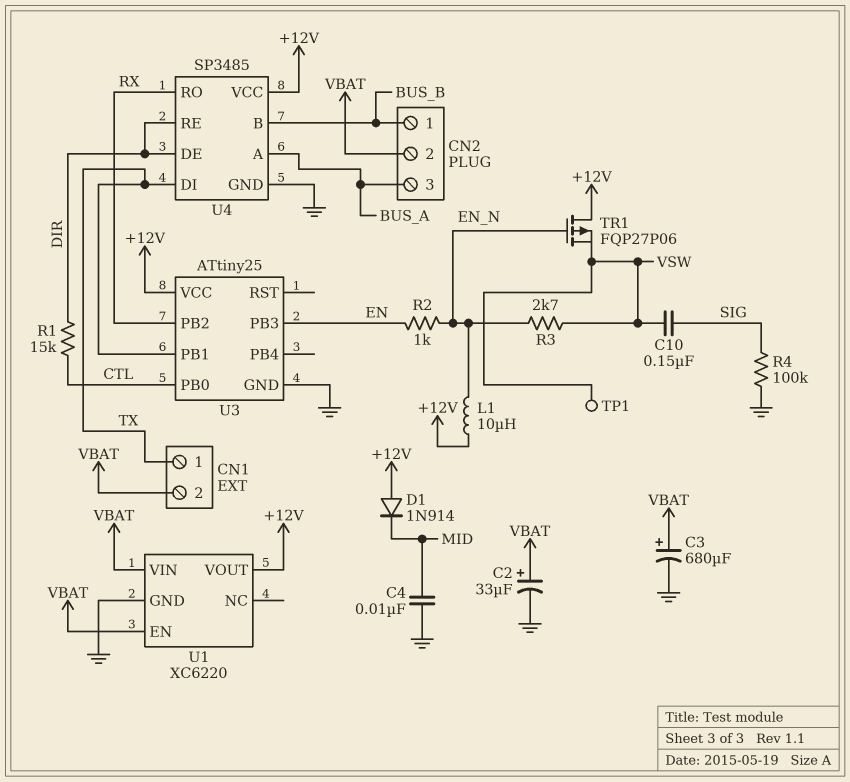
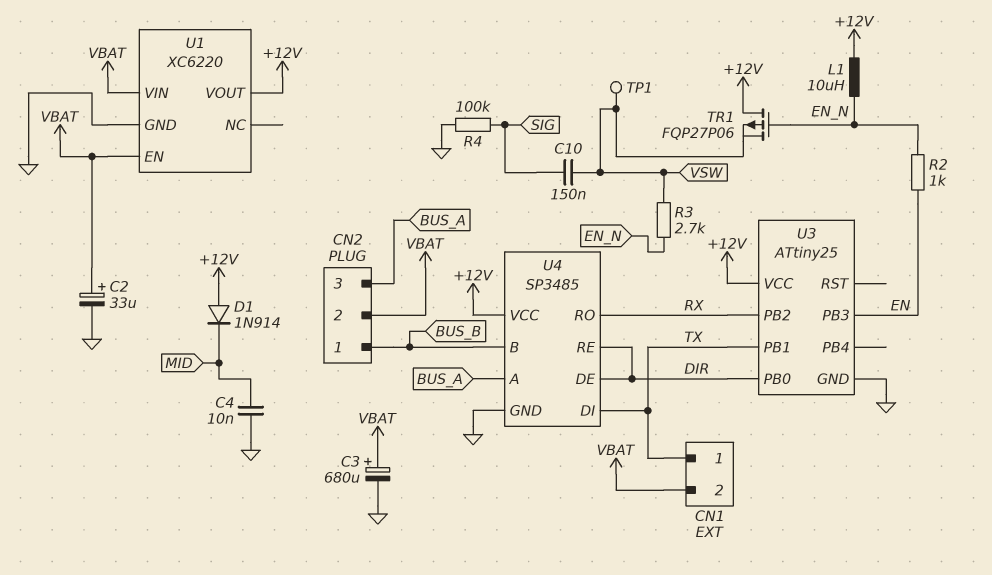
R1: 15k (CTL, DIR) -> none
U3 pin PB0: CTL -> DIR

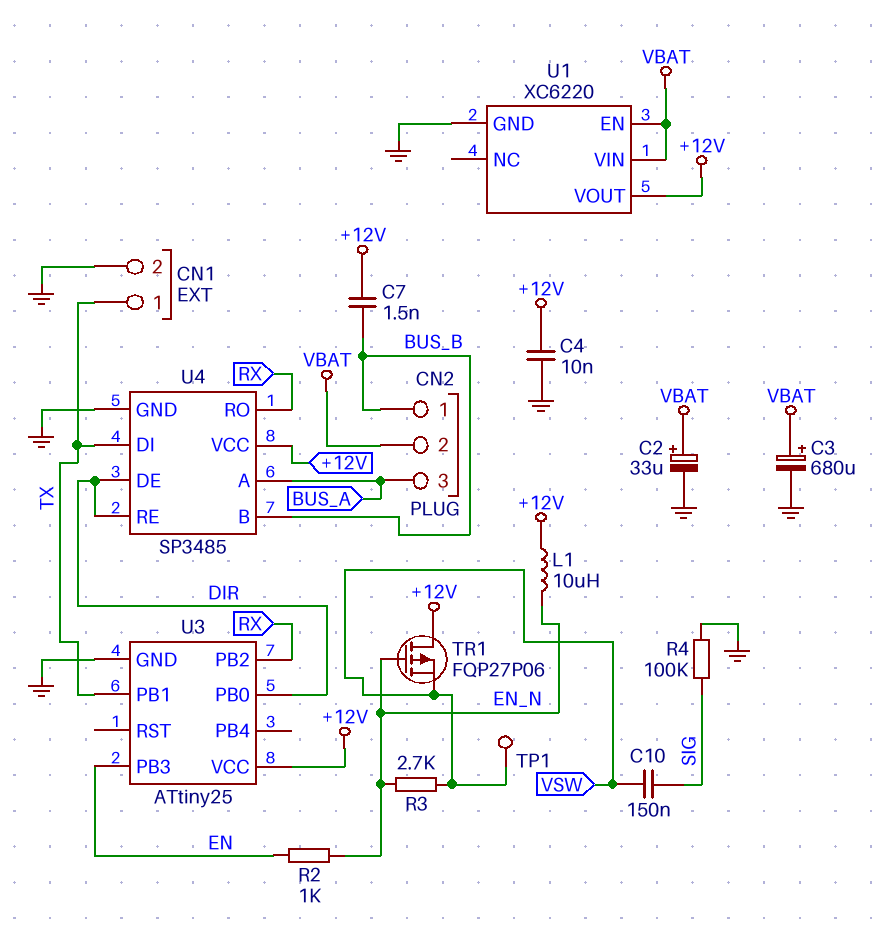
C4: 10nF (GND, MID) -> 10nF (+12V, GND)
C7: none -> 1.5nF (+12V, BUS_B)
CN1 pin 2: VBAT -> GND
D1: diode 1N914 (A +12V, K MID) -> none

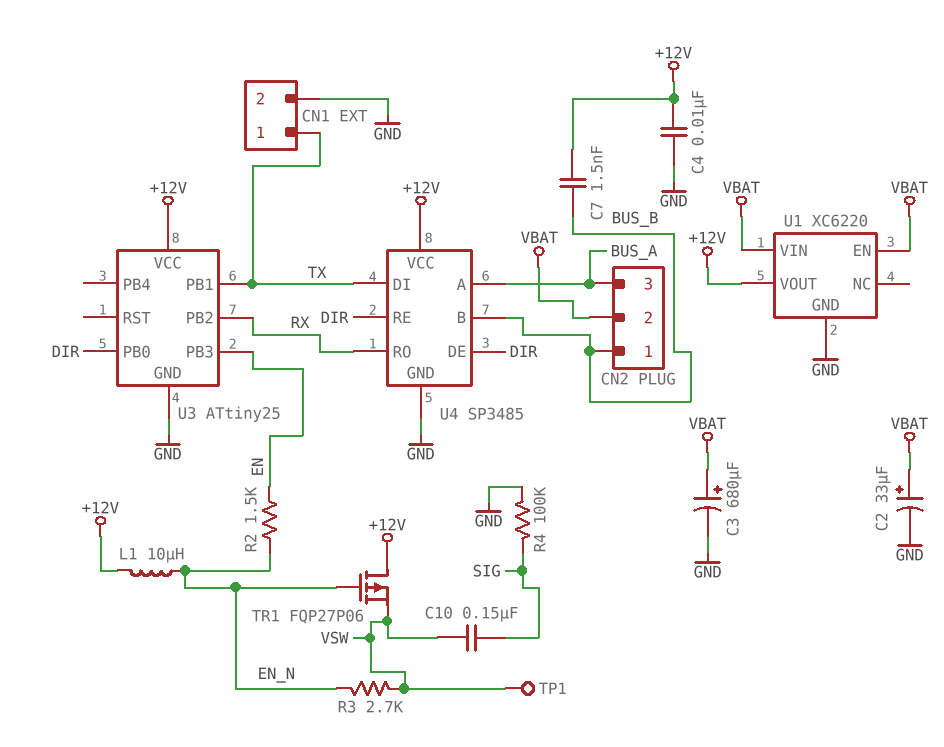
R2: 1k (EN, EN_N) -> 1.5k (EN, EN_N)

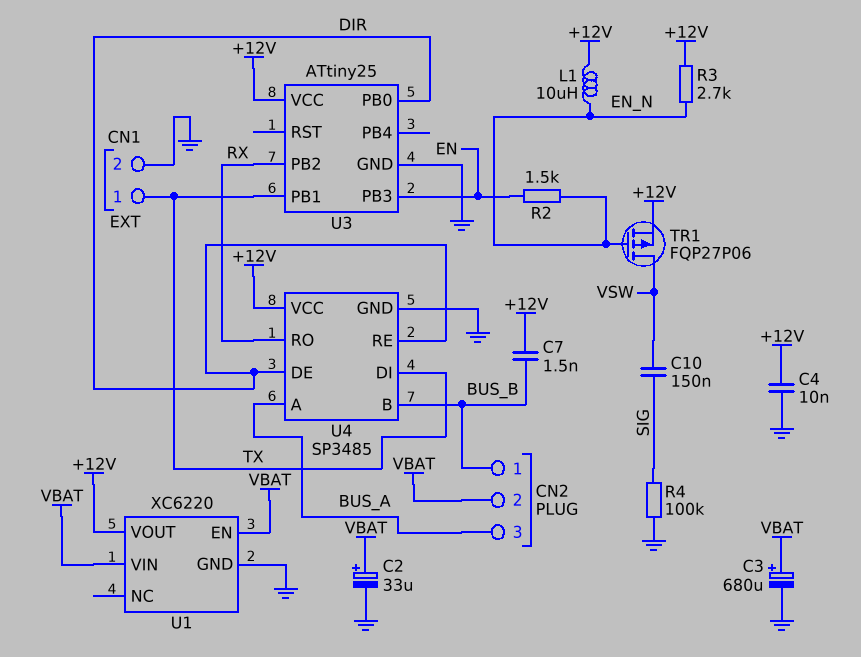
R3: 2.7k (EN_N, VSW) -> 2.7k (+12V, EN_N)
TP1: test point (VSW) -> none
TR1: PMOS FQP27P06 (G EN_N, D +12V, S VSW) -> PMOS FQP27P06 (G EN_N, D VSW, S +12V)

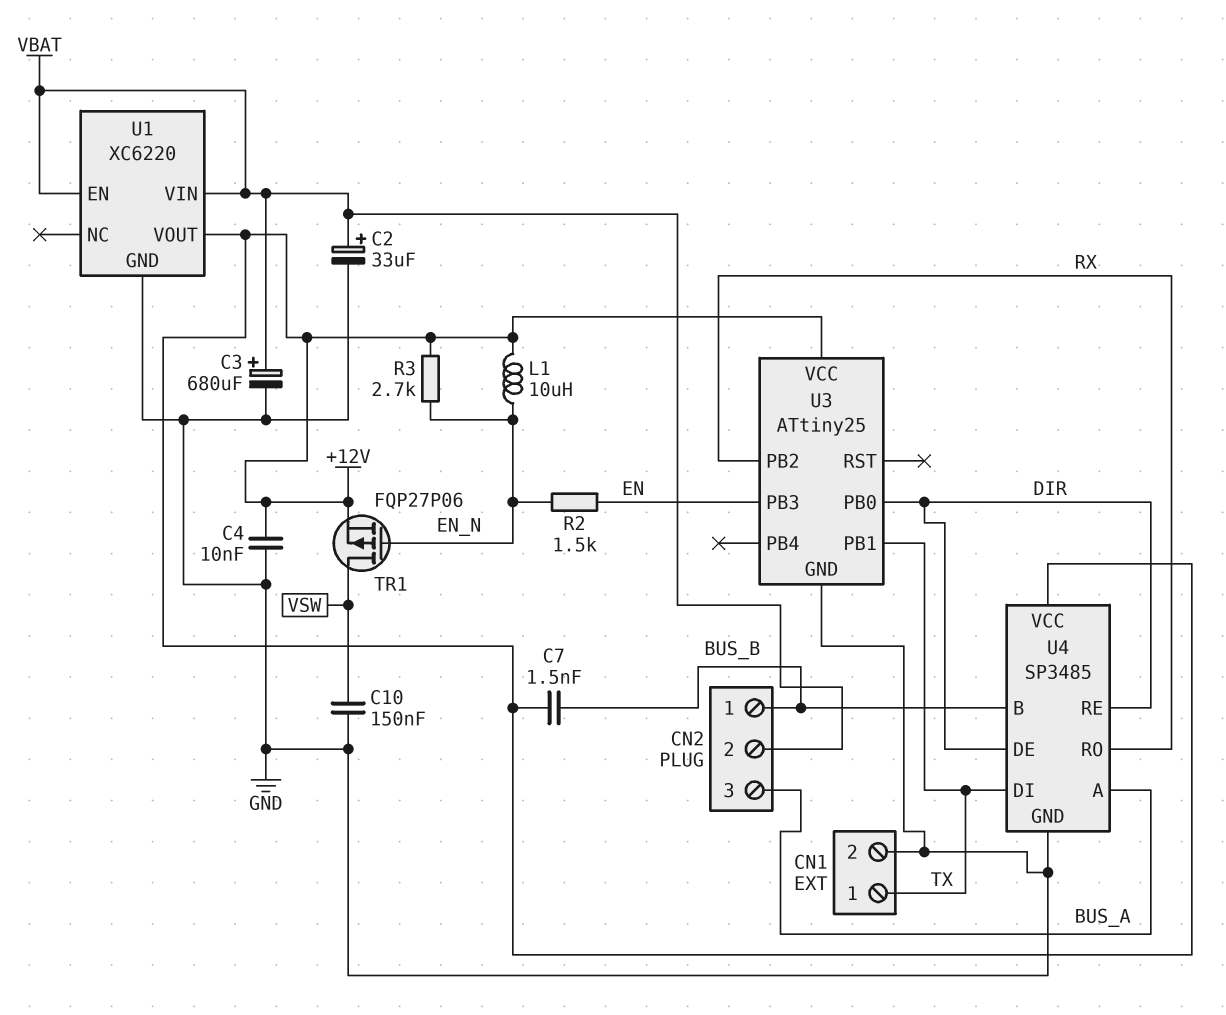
C10: 150nF (SIG, VSW) -> 150nF (GND, VSW)
R4: 100k (GND, SIG) -> none

